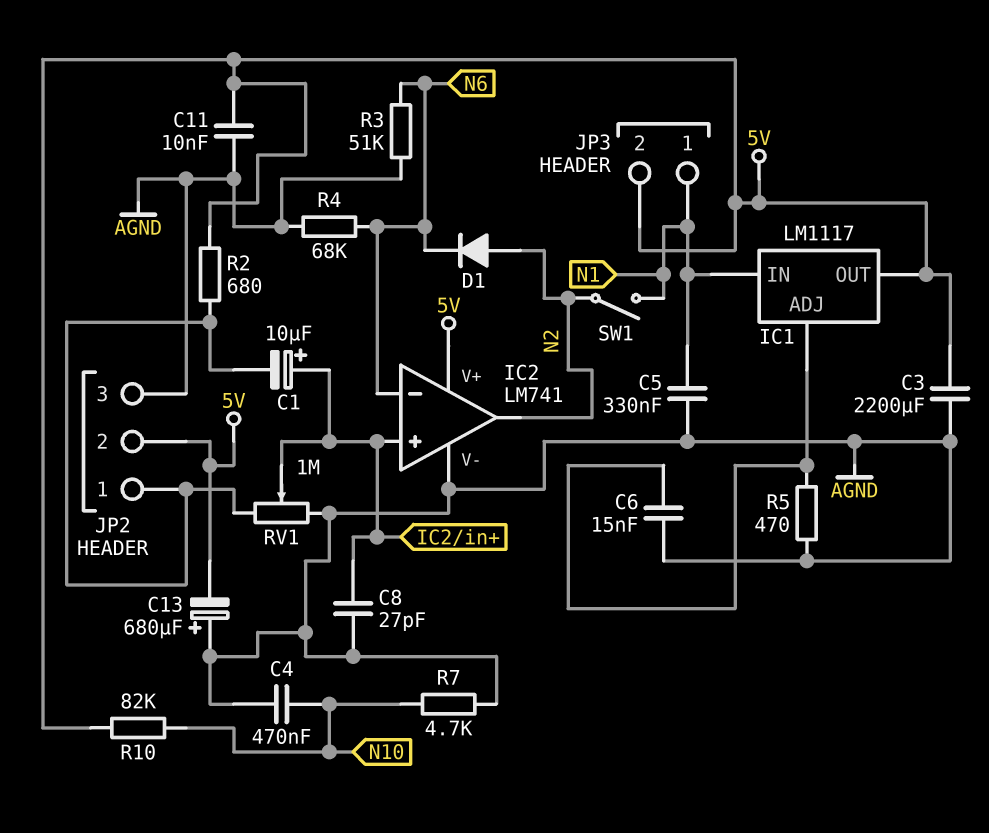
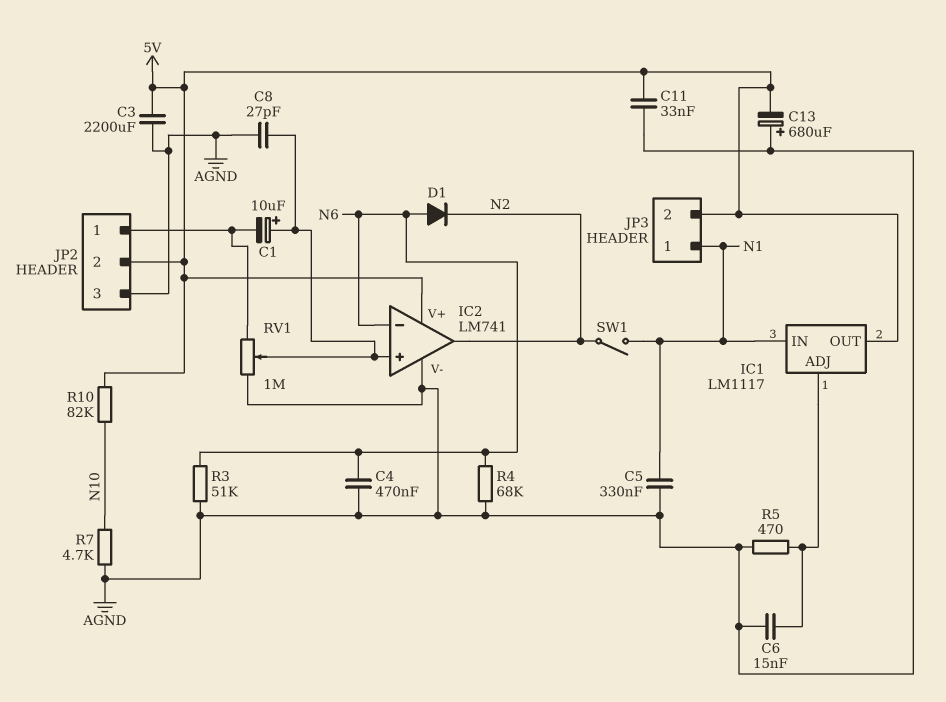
C4: 470nF (AGND, N10) -> 470nF (AGND, N6)
C11: 10nF (5V, AGND) -> 33nF (5V, AGND)
D1: diode (A N2, K N6) -> diode (A N6, K N2)
R2: 680 (5V, JP2/1) -> none

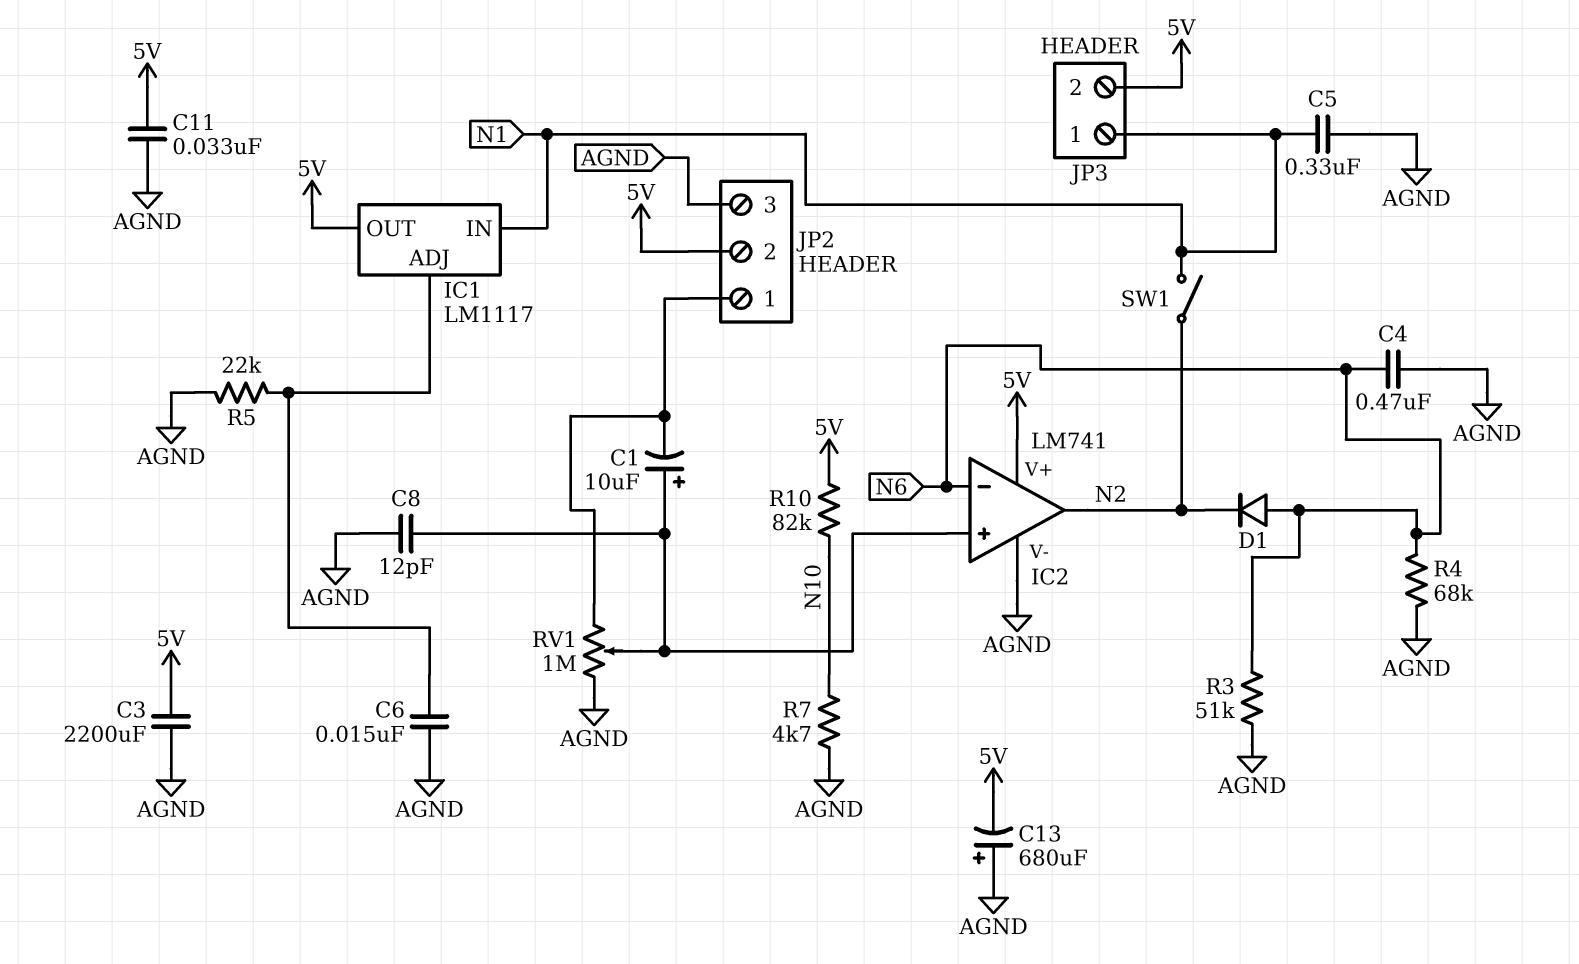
C8: 27pF (AGND, IC2/in+) -> 12pF (AGND, IC2/in+)
R5: 470 (AGND, IC1/ADJ) -> 22k (AGND, IC1/ADJ)

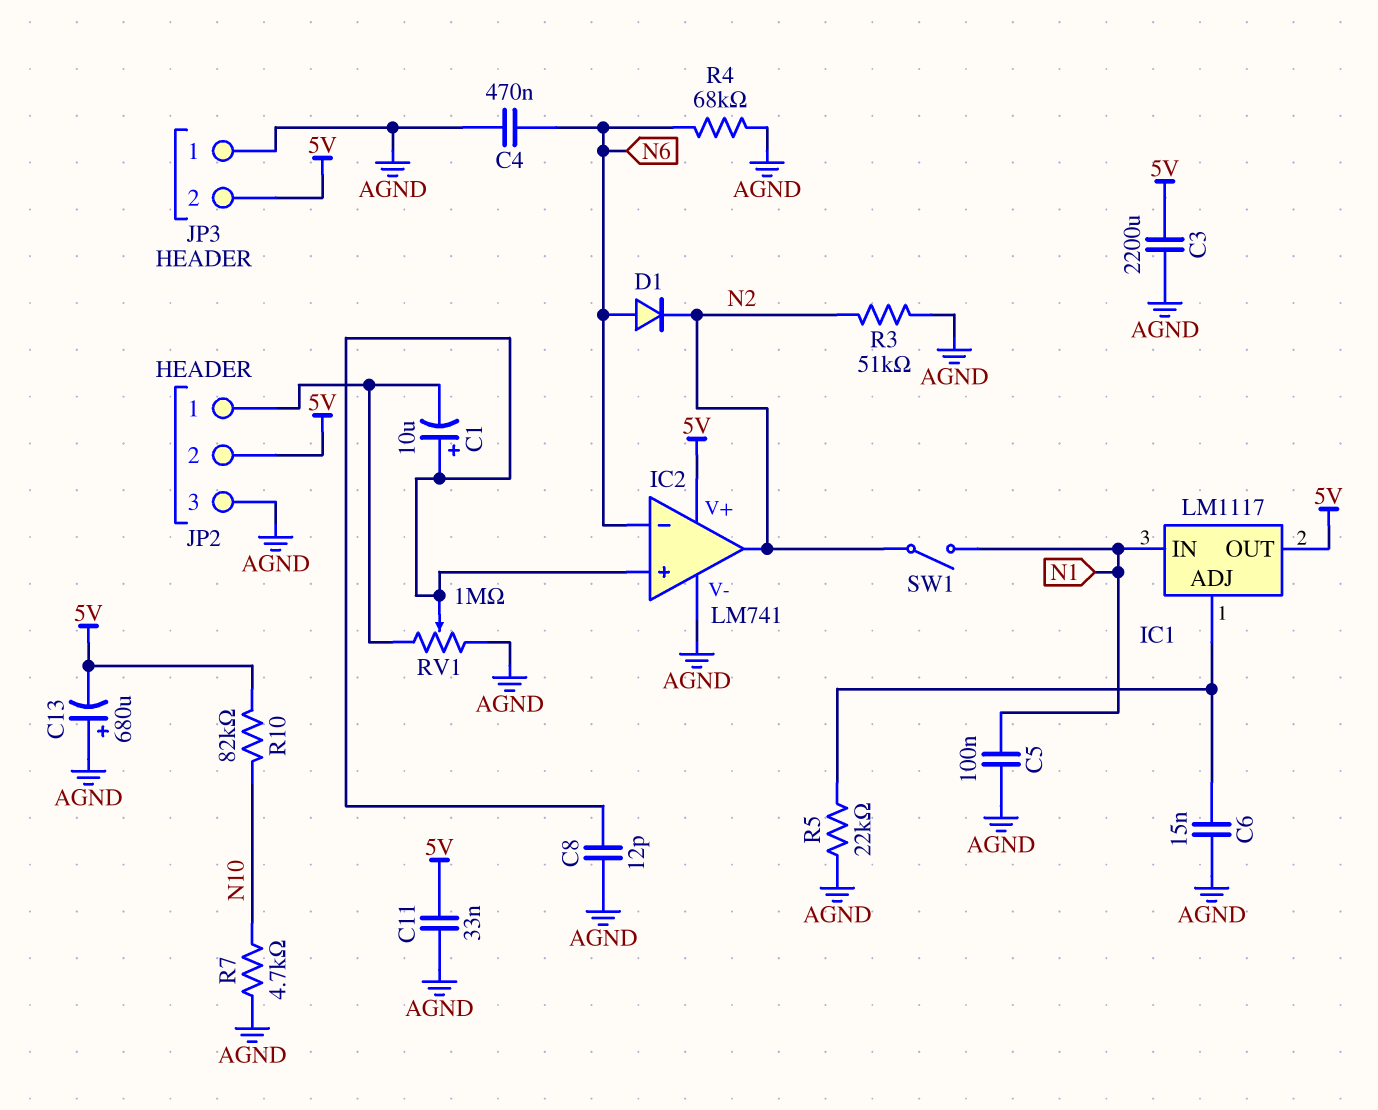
C5: 330nF (AGND, N1) -> 100nF (AGND, N1)
JP3 pin 1: N1 -> AGND
R3: 51k (AGND, N6) -> 51k (AGND, N2)

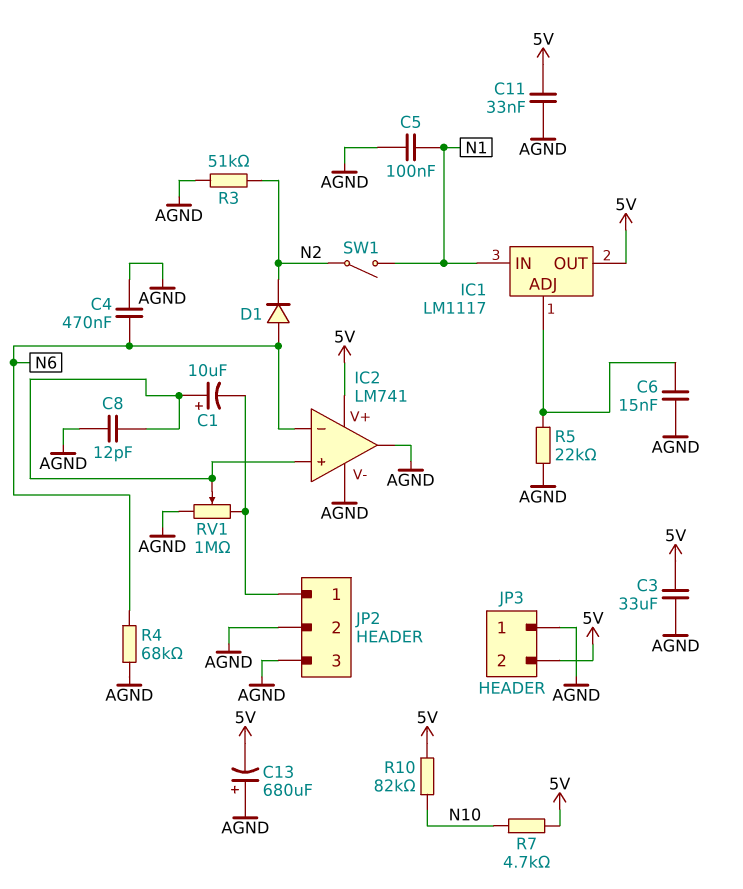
C3: 2200uF (5V, AGND) -> 33uF (5V, AGND)
IC2 pin out: N2 -> AGND
JP2 pin 2: 5V -> AGND
R7: 4.7k (AGND, N10) -> 4.7k (5V, N10)

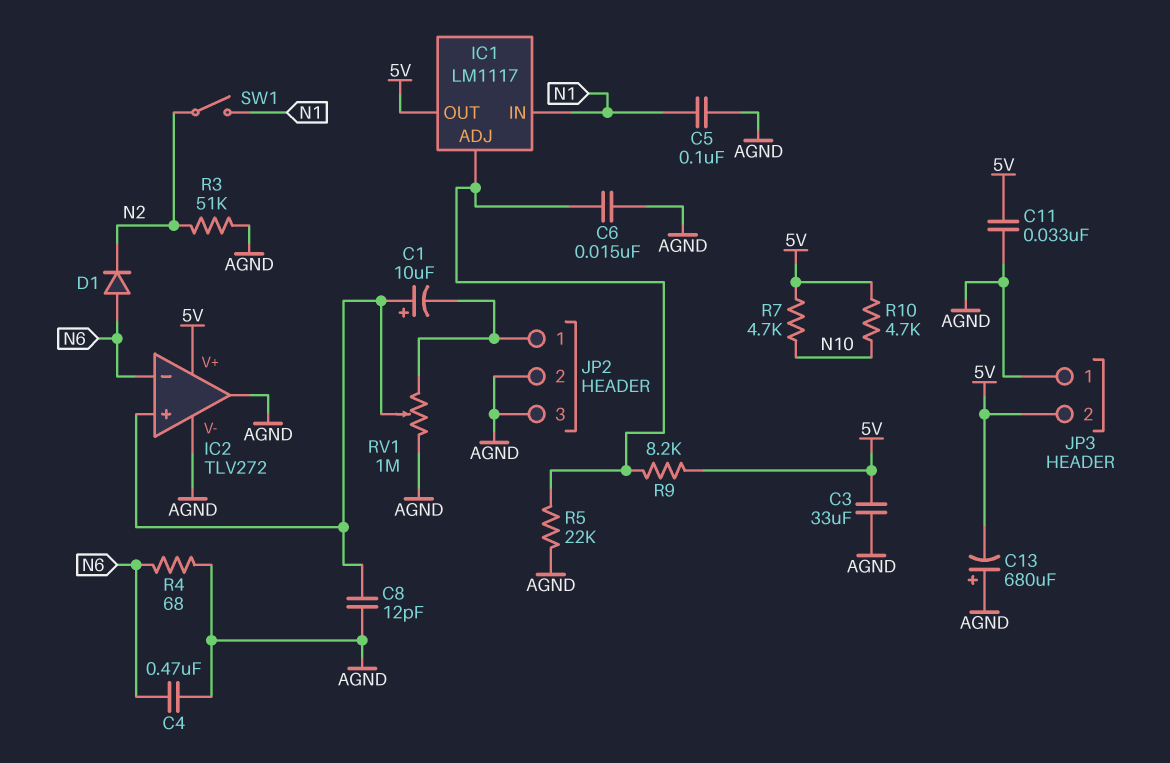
IC2: LM741 -> TLV272
R4: 68k (AGND, N6) -> 68 (AGND, N6)
R9: none -> 8.2k (5V, IC1/ADJ)
R10: 82k (5V, N10) -> 4.7k (5V, N10)

